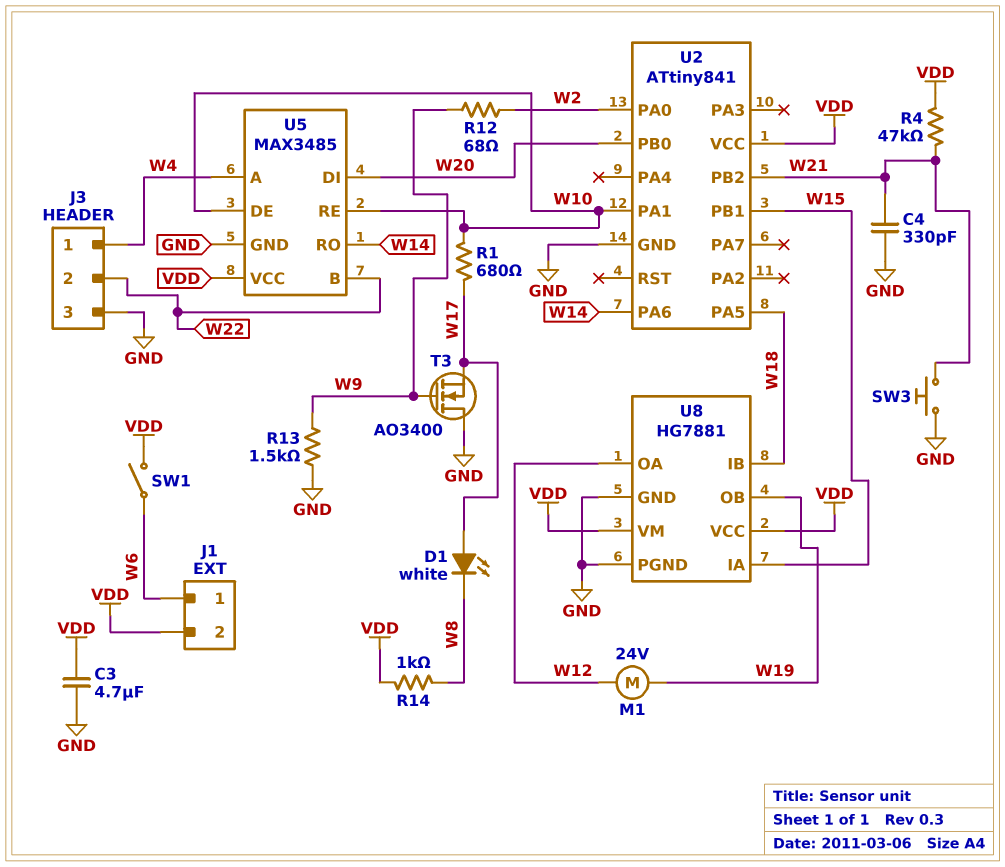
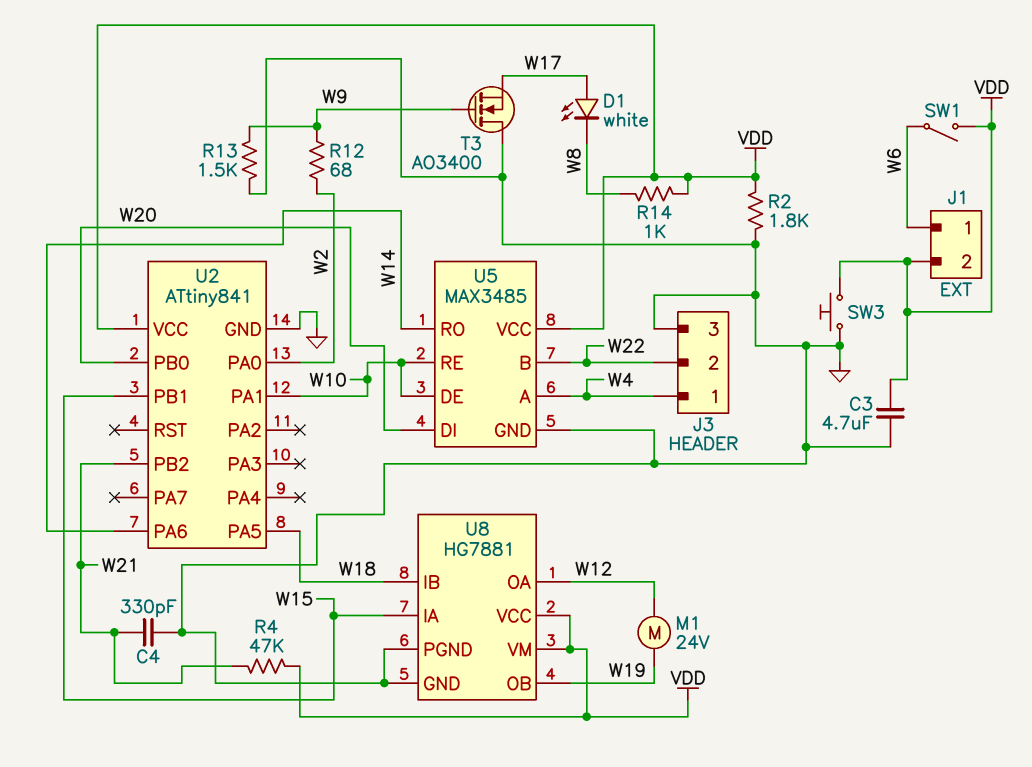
R1: 680 (W10, W17) -> none
R2: none -> 1.8k (GND, VDD)
SW3: button (GND, W21) -> button (GND, VDD)

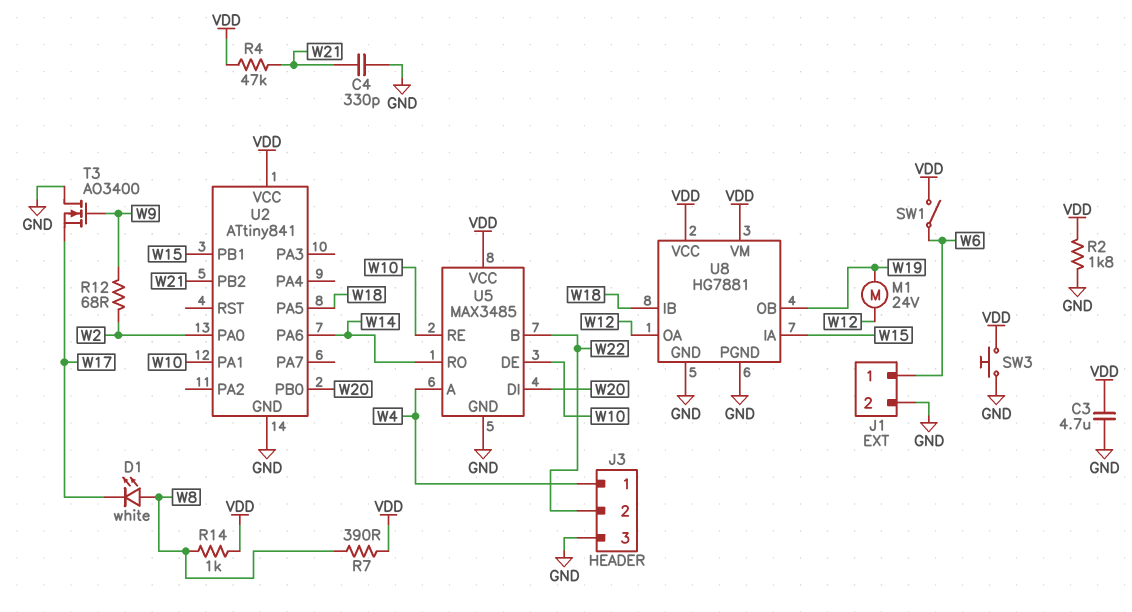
D1: LED white (A W17, K W8) -> LED white (A W8, K W17)
J1 pin 2: VDD -> GND
R7: none -> 390 (VDD, W8)
R13: 1.5k (GND, W9) -> none

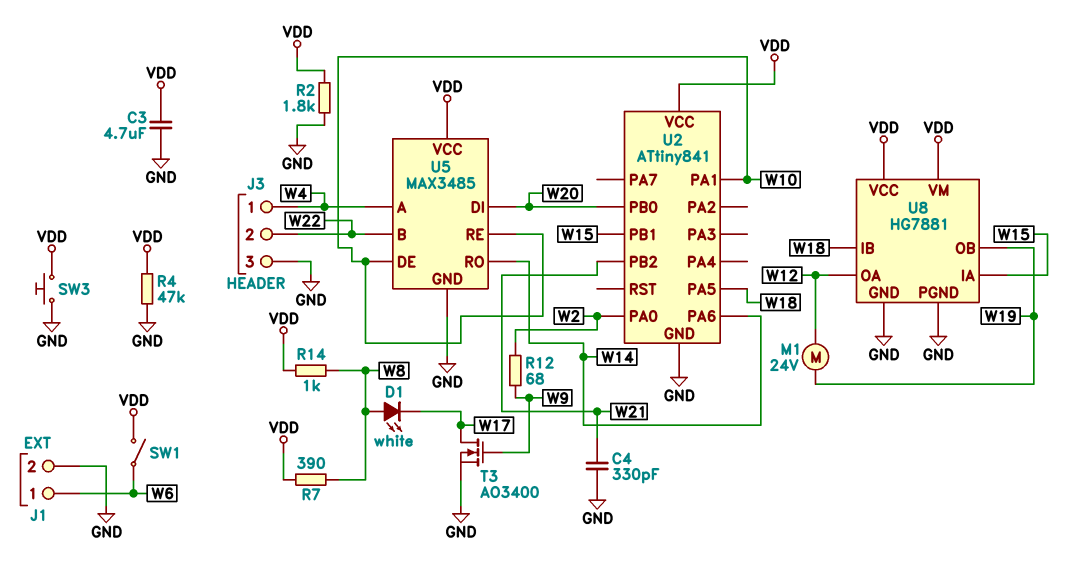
R4: 47k (VDD, W21) -> 47k (GND, VDD)
T3: NMOS AO3400 (G W9, D GND, S W17) -> NMOS AO3400 (G W9, D W17, S GND)

